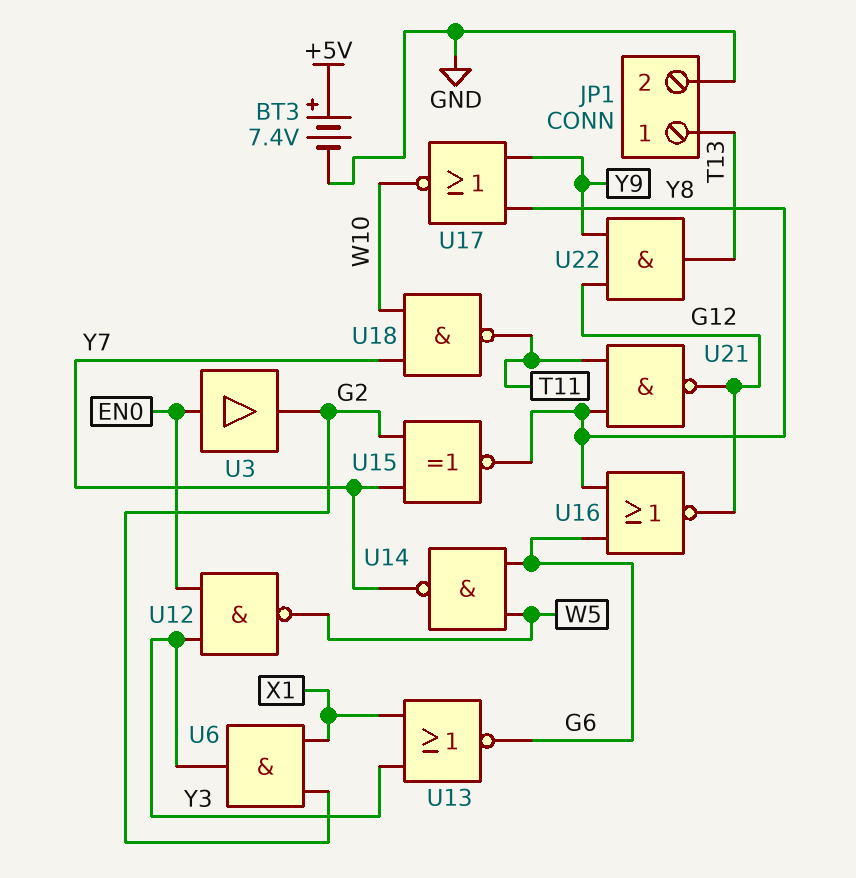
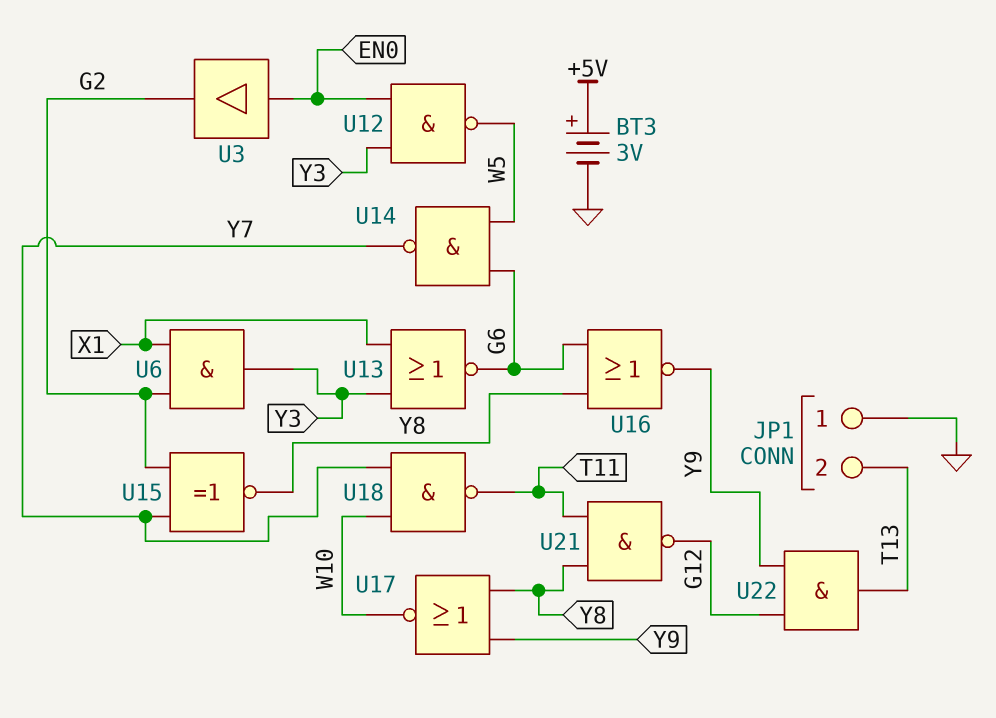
BT3: 7.4V (plus +5V, minus GND) -> 3V (plus +5V, minus GND)
JP1 pin 1: T13 -> GND
JP1 pin 2: GND -> T13
U16: NOR (in G6, in Y8, out G12) -> NOR (in G6, in Y8, out Y9)

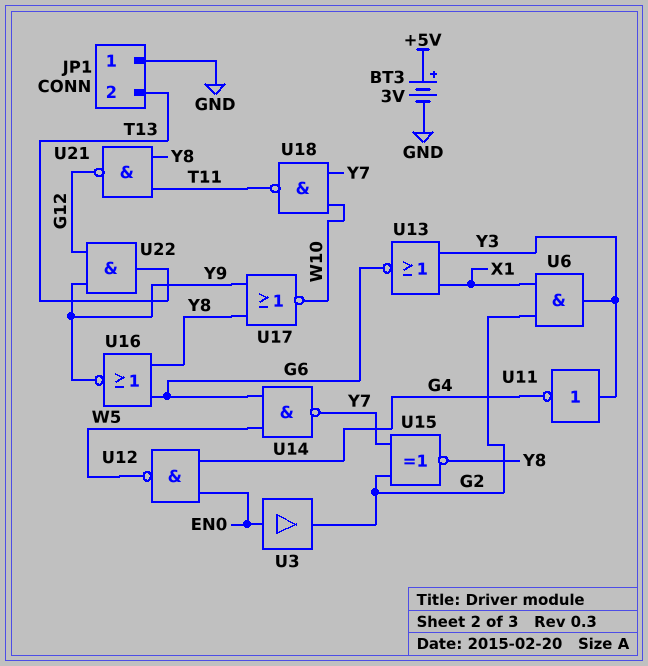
U11: none -> NOT (in Y3, out G4)
U12: NAND (in EN0, in Y3, out W5) -> NAND (in EN0, in G4, out W5)

